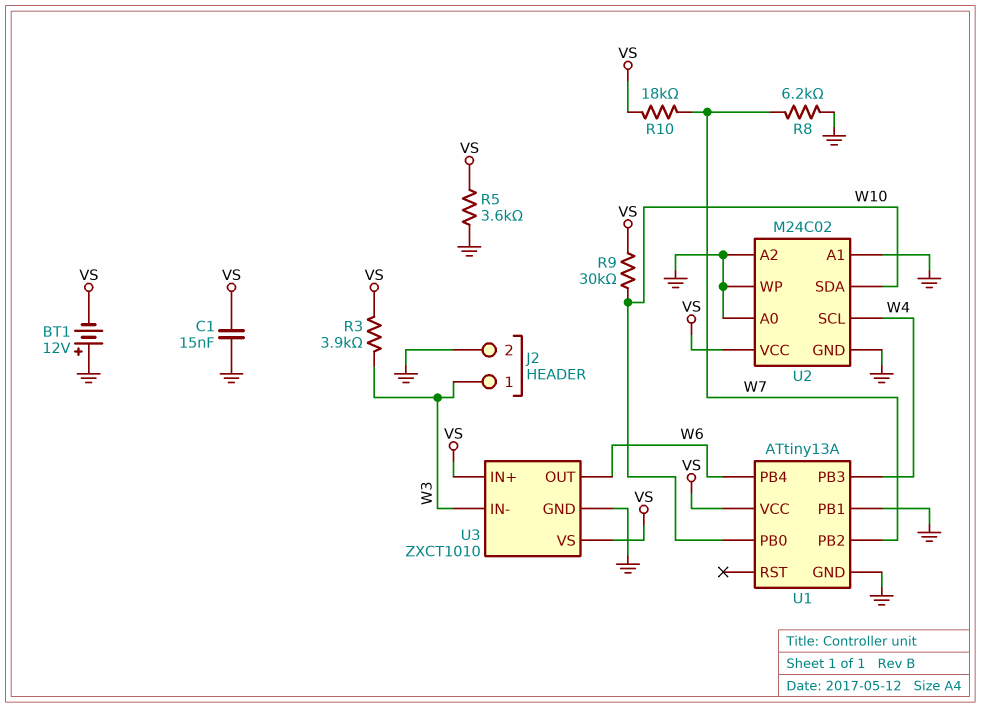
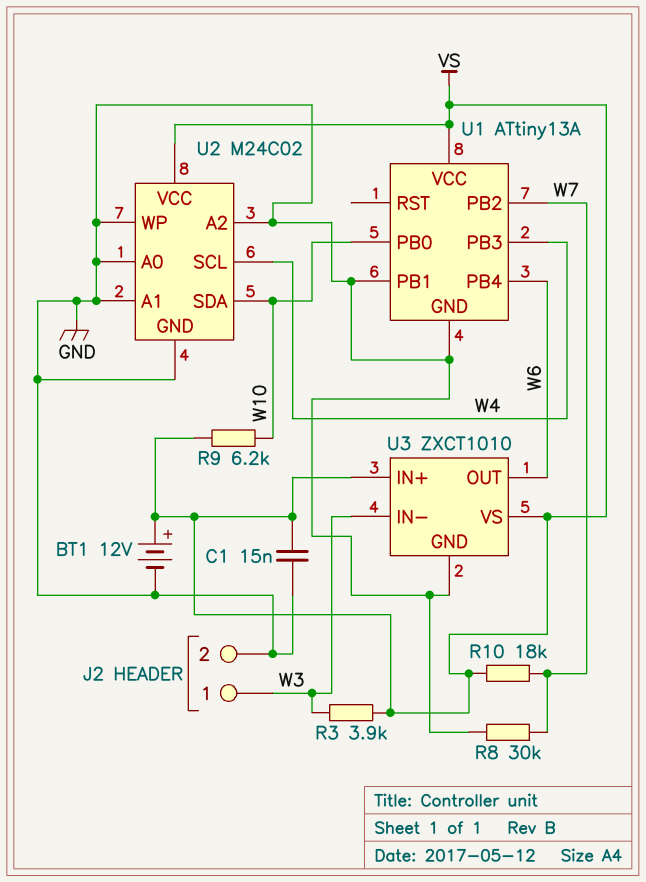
BT1: 12V (plus GND, minus VS) -> 12V (plus VS, minus GND)
R5: 3.6k (GND, VS) -> none
R8: 6.2k (GND, W7) -> 30k (GND, W7)
R9: 30k (VS, W10) -> 6.2k (VS, W10)

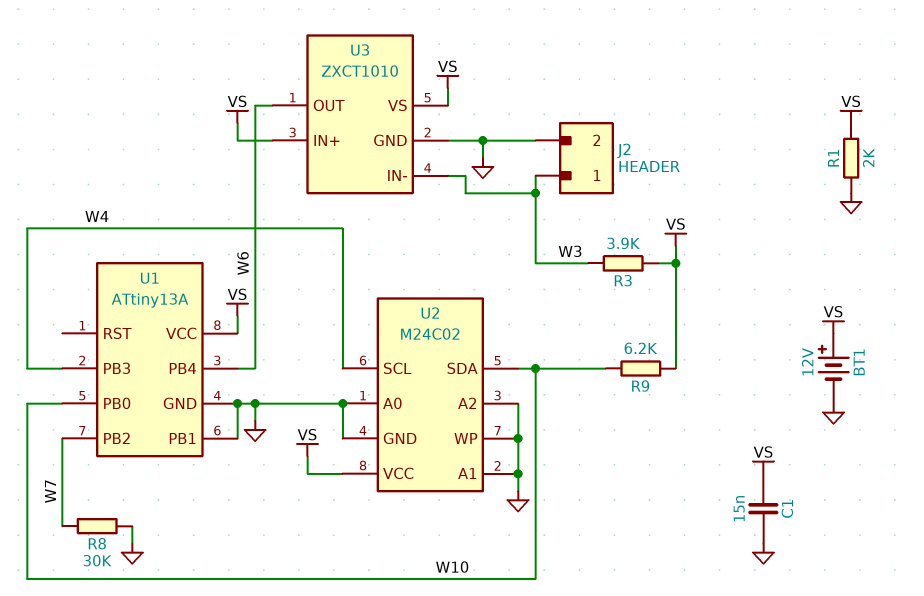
R1: none -> 2k (GND, VS)
R10: 18k (VS, W7) -> none

